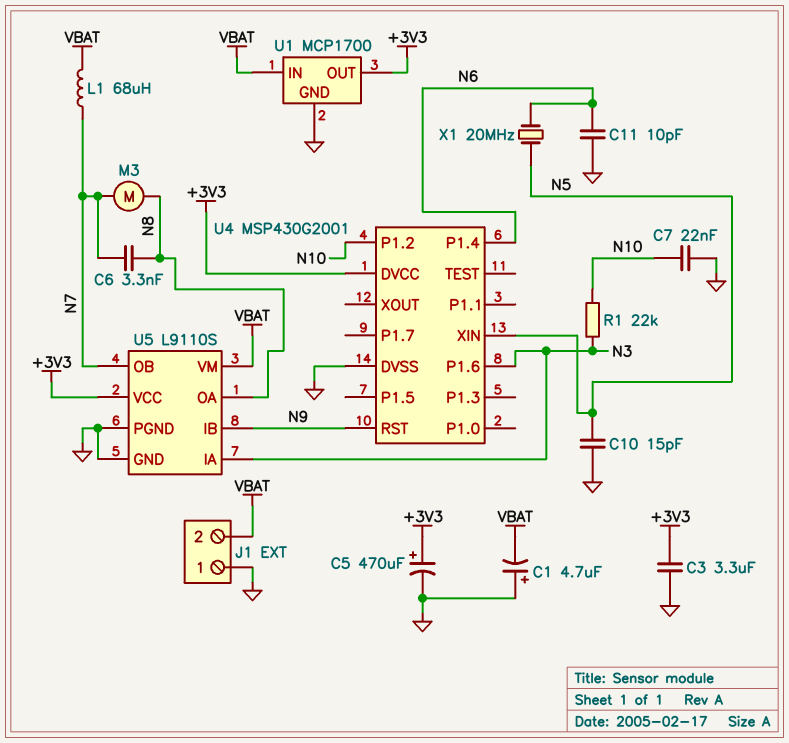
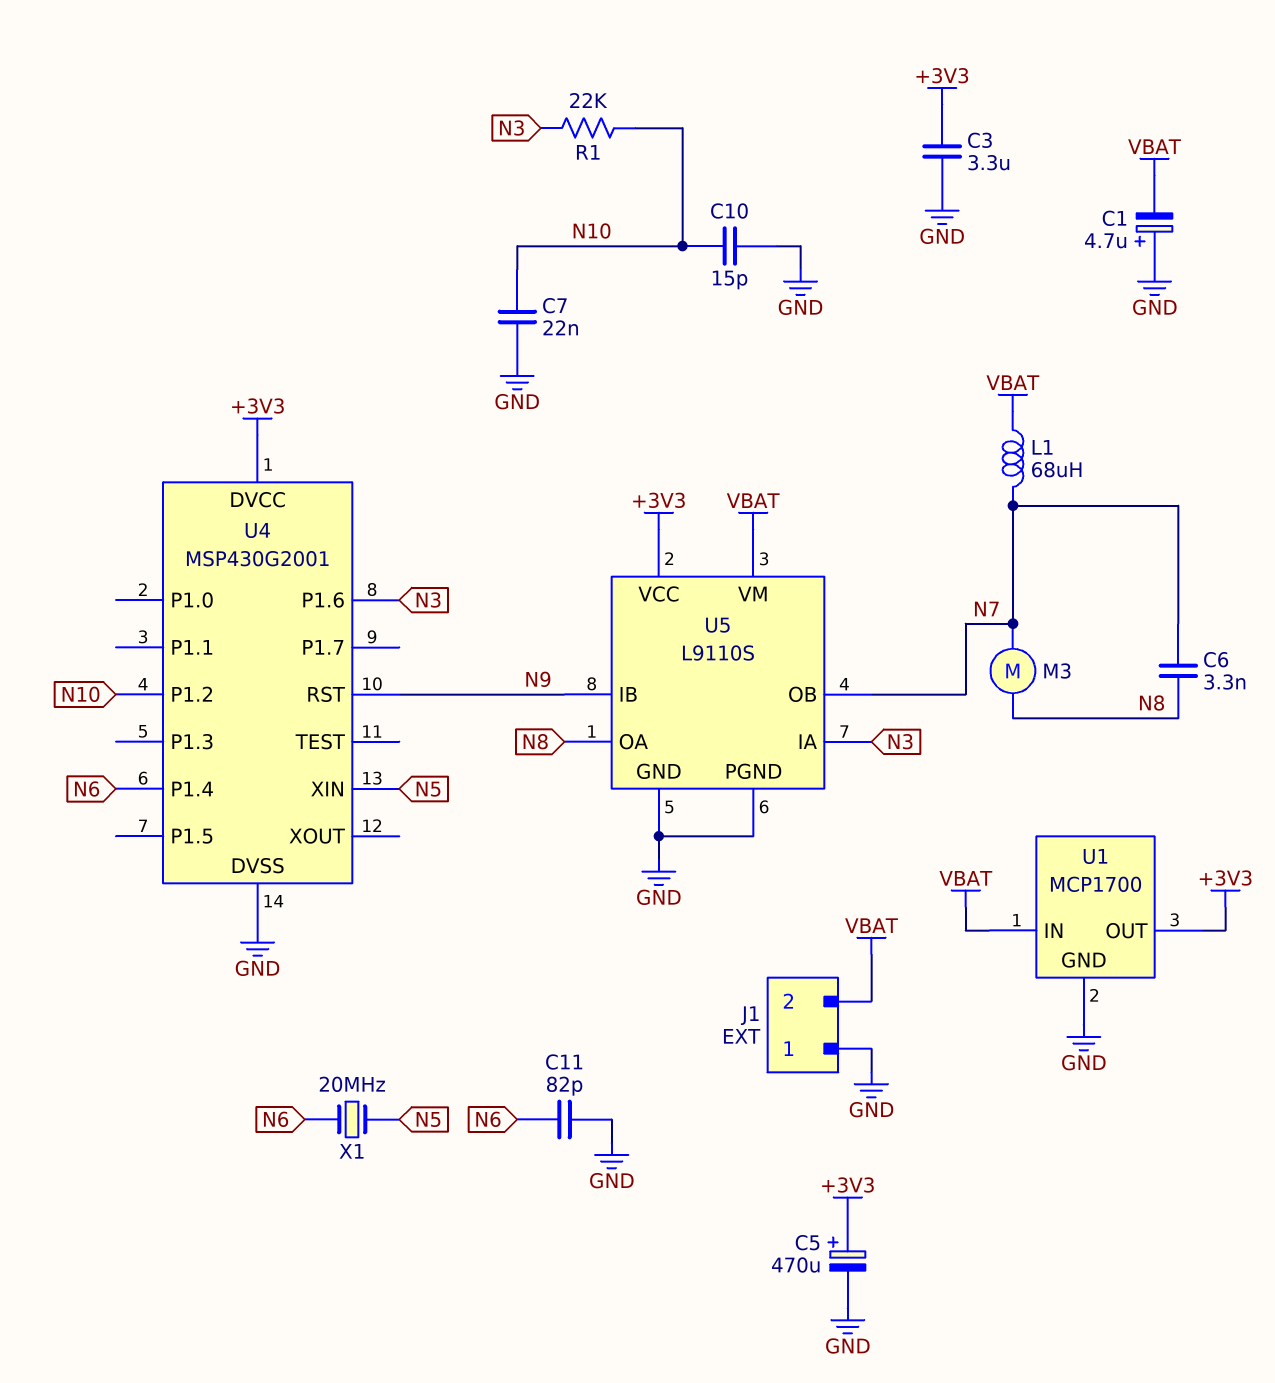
C10: 15pF (GND, N5) -> 15pF (GND, N10)
C11: 10pF (GND, N6) -> 82pF (GND, N6)

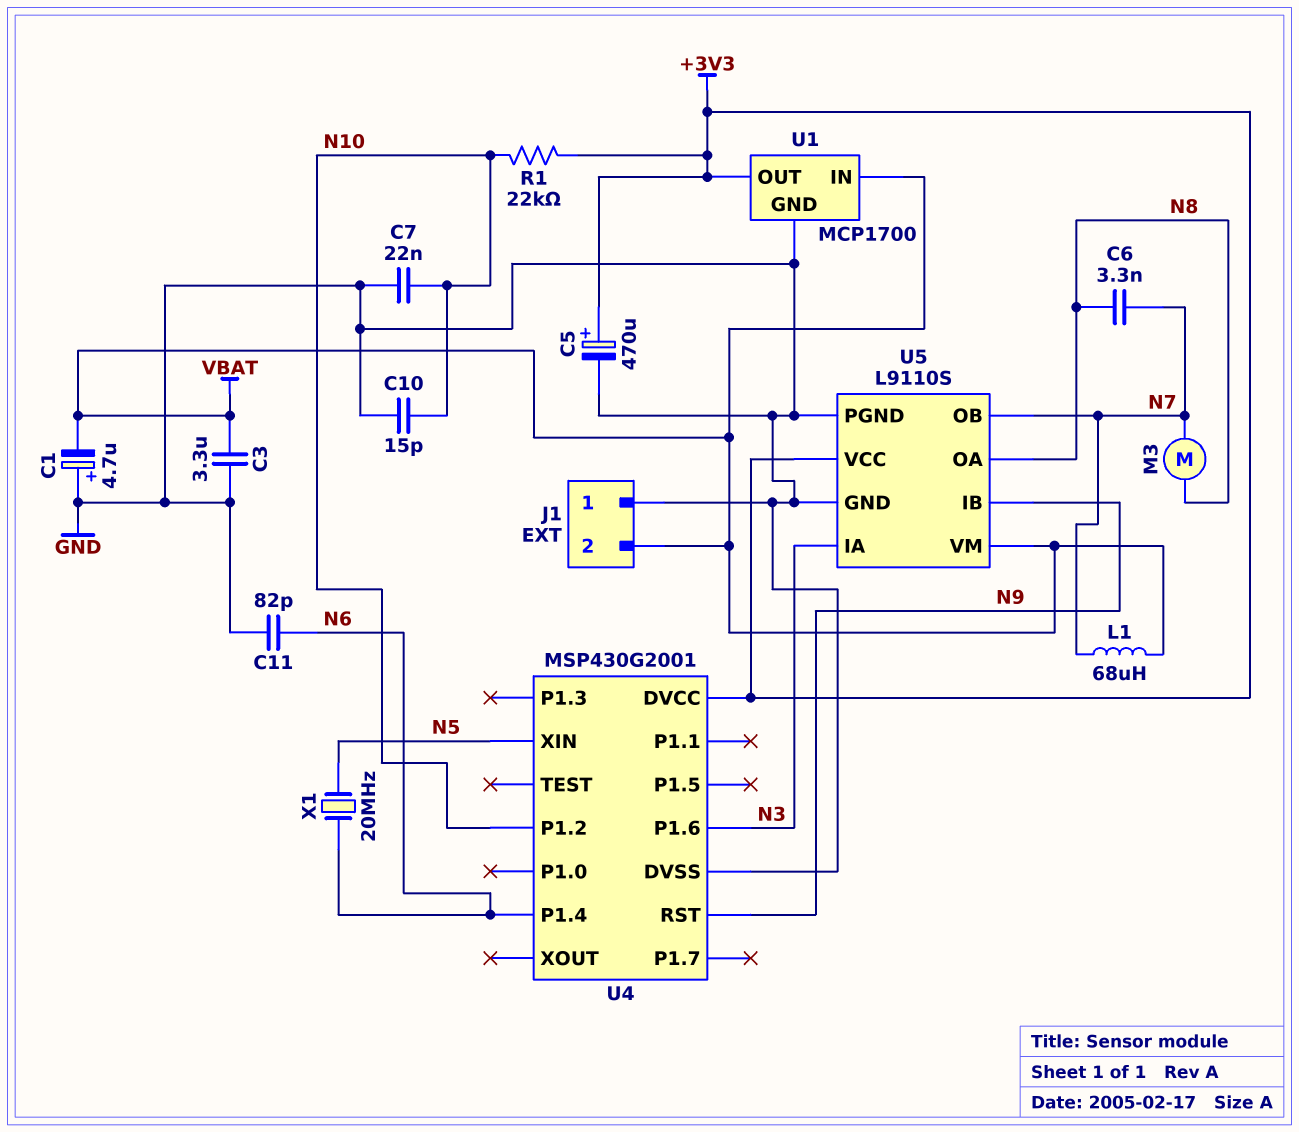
C3: 3.3uF (+3V3, GND) -> 3.3uF (GND, VBAT)
R1: 22k (N3, N10) -> 22k (+3V3, N10)

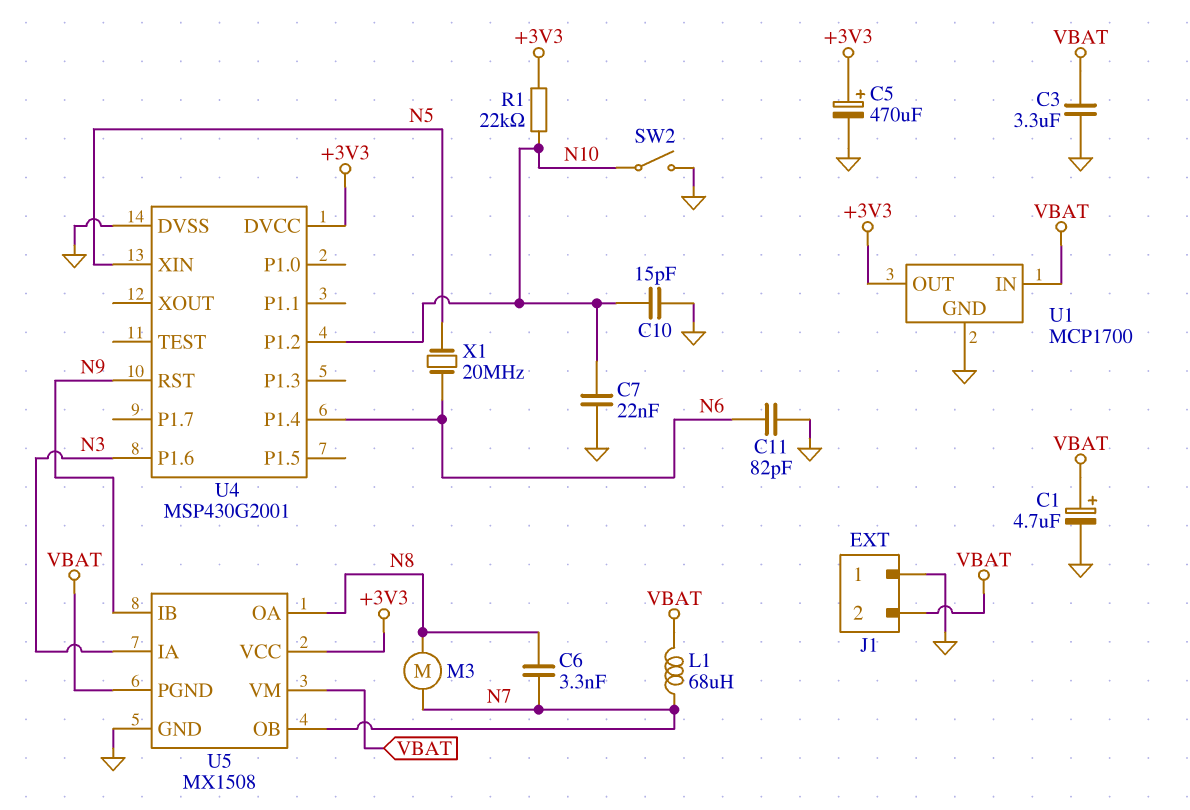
C1: 4.7uF (plus GND, minus VBAT) -> 4.7uF (plus VBAT, minus GND)
SW2: none -> switch (GND, N10)
U5: L9110S -> MX1508
U5 pin PGND: GND -> VBAT

